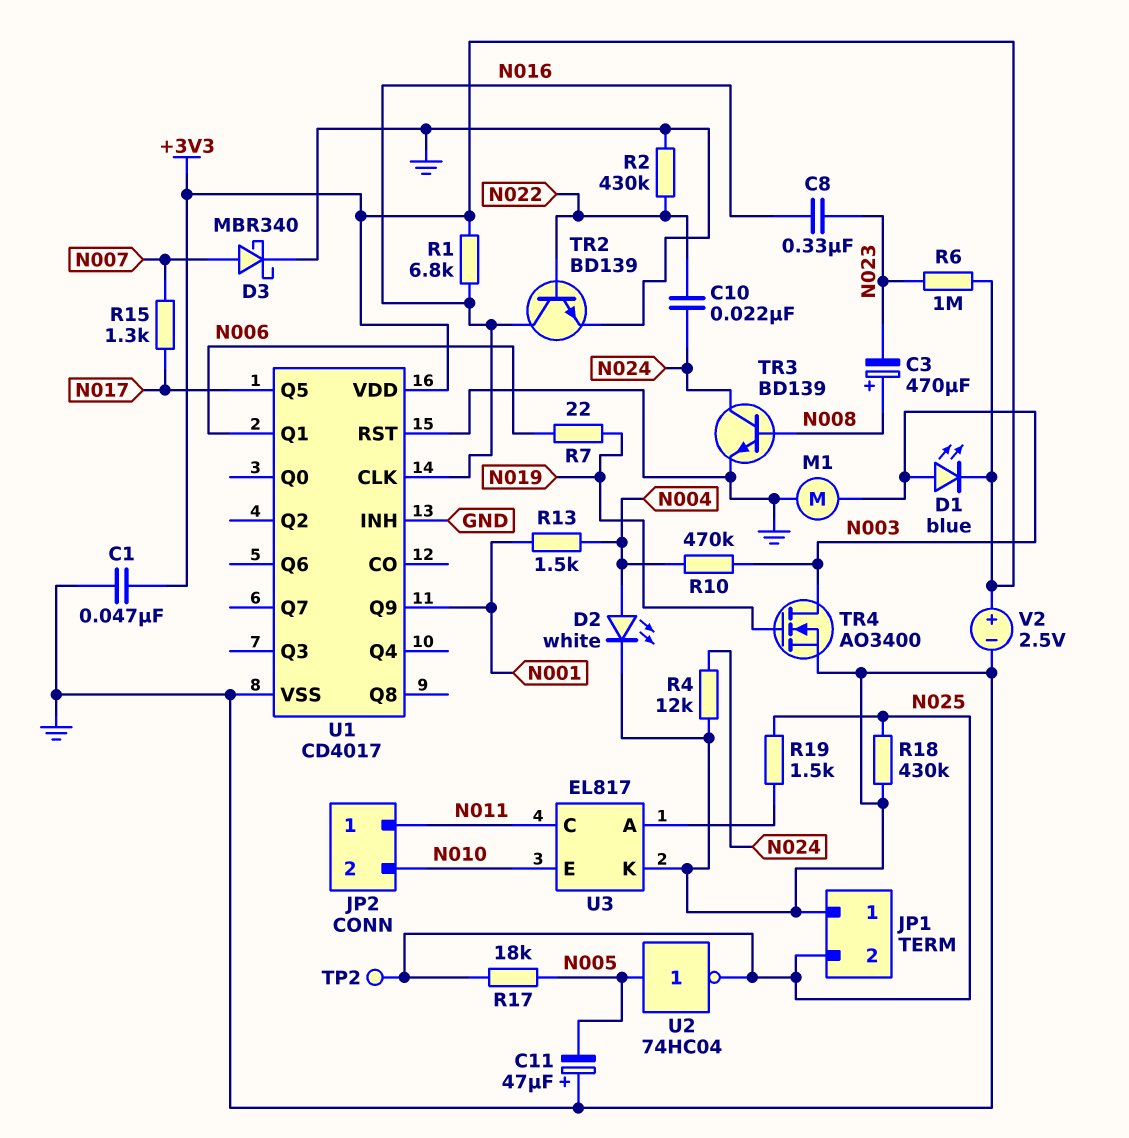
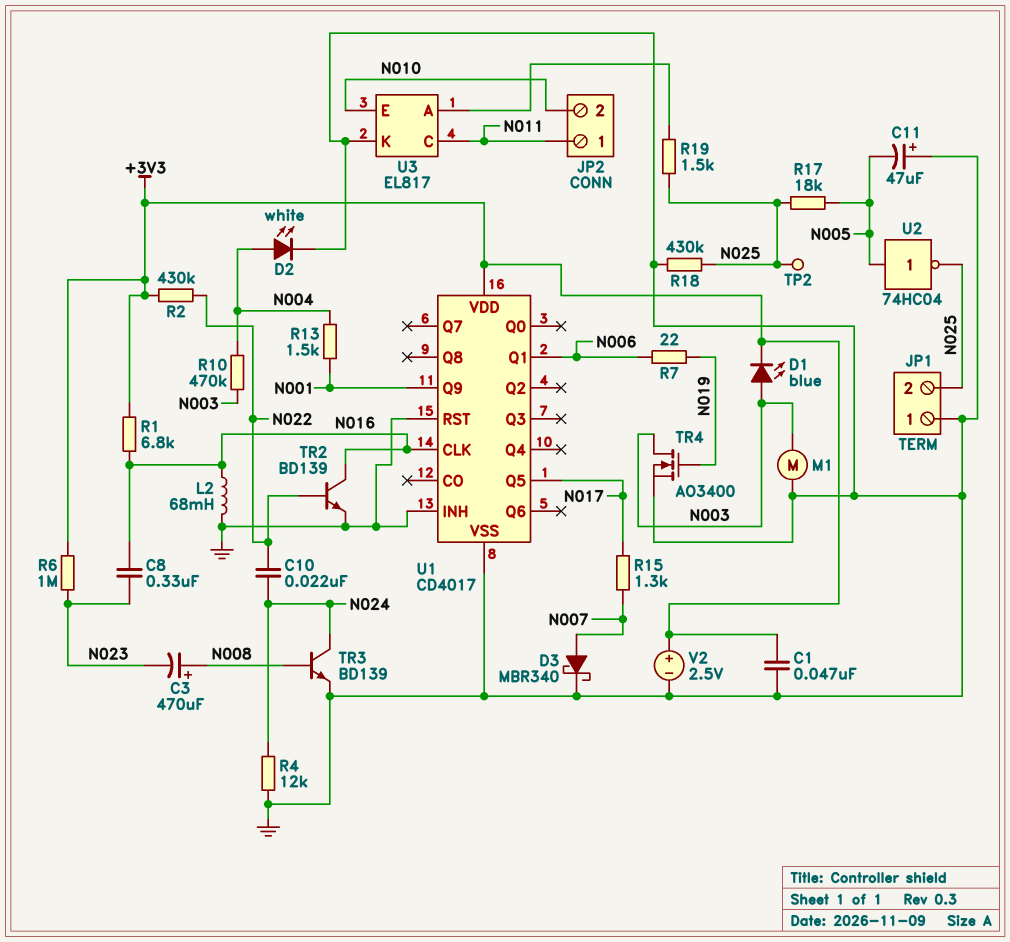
L2: none -> 68mH (GND, N016)
R2: 430k (GND, N022) -> 430k (+3V3, N022)

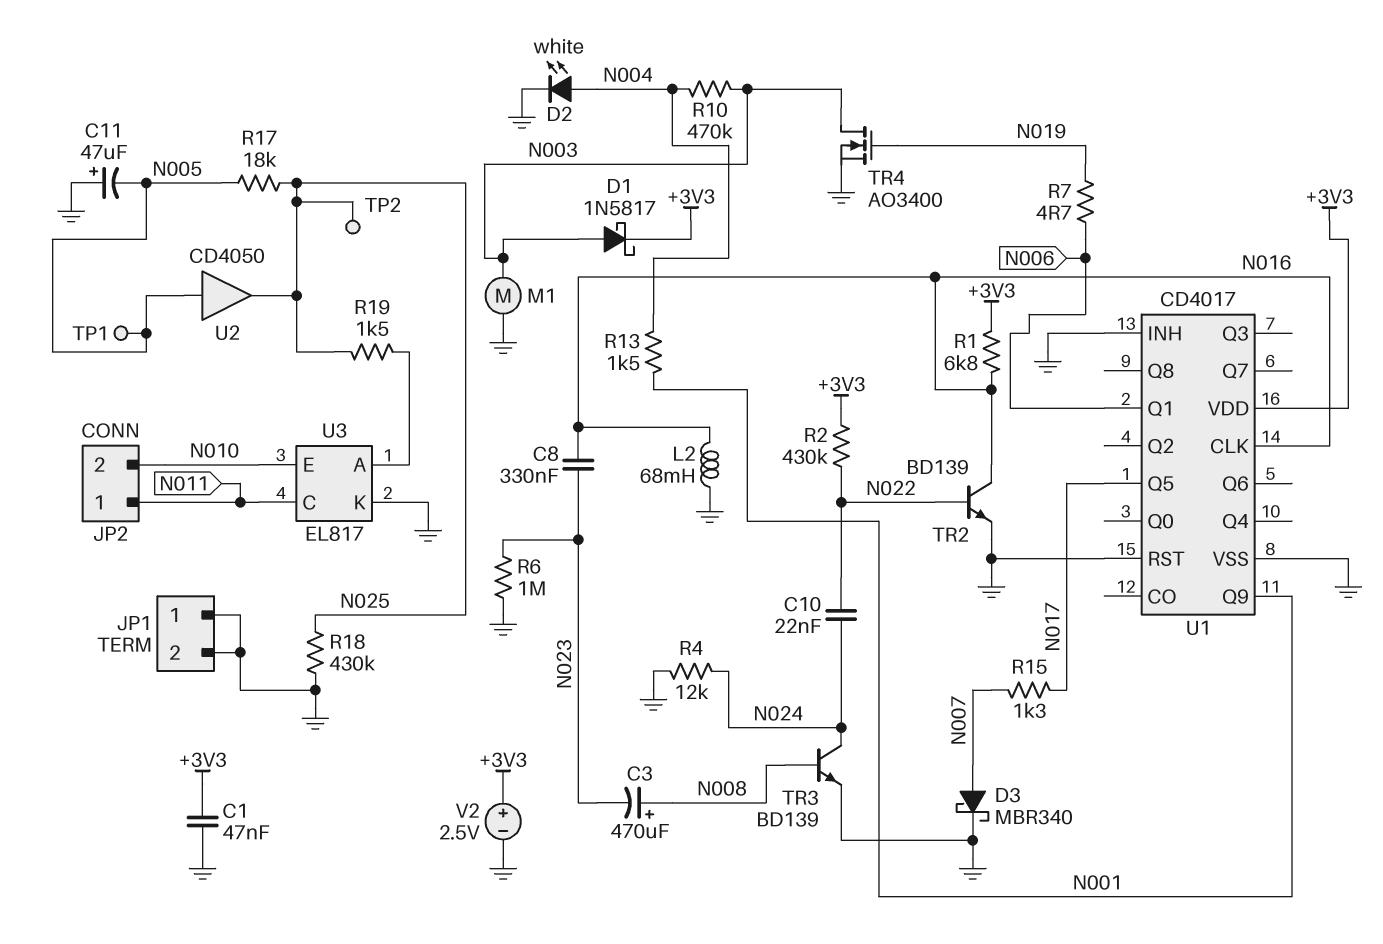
D1: LED blue (A N003, K +3V3) -> schottky 1N5817 (A N003, K +3V3)
JP1 pin 2: N025 -> GND
R6: 1M (+3V3, N023) -> 1M (GND, N023)
R7: 22 (N006, N019) -> 4.7 (N006, N019)
TP1: none -> test point (N005)
U2: NOT 74HC04 (in N005, out N025) -> buffer CD4050 (in N005, out N025)

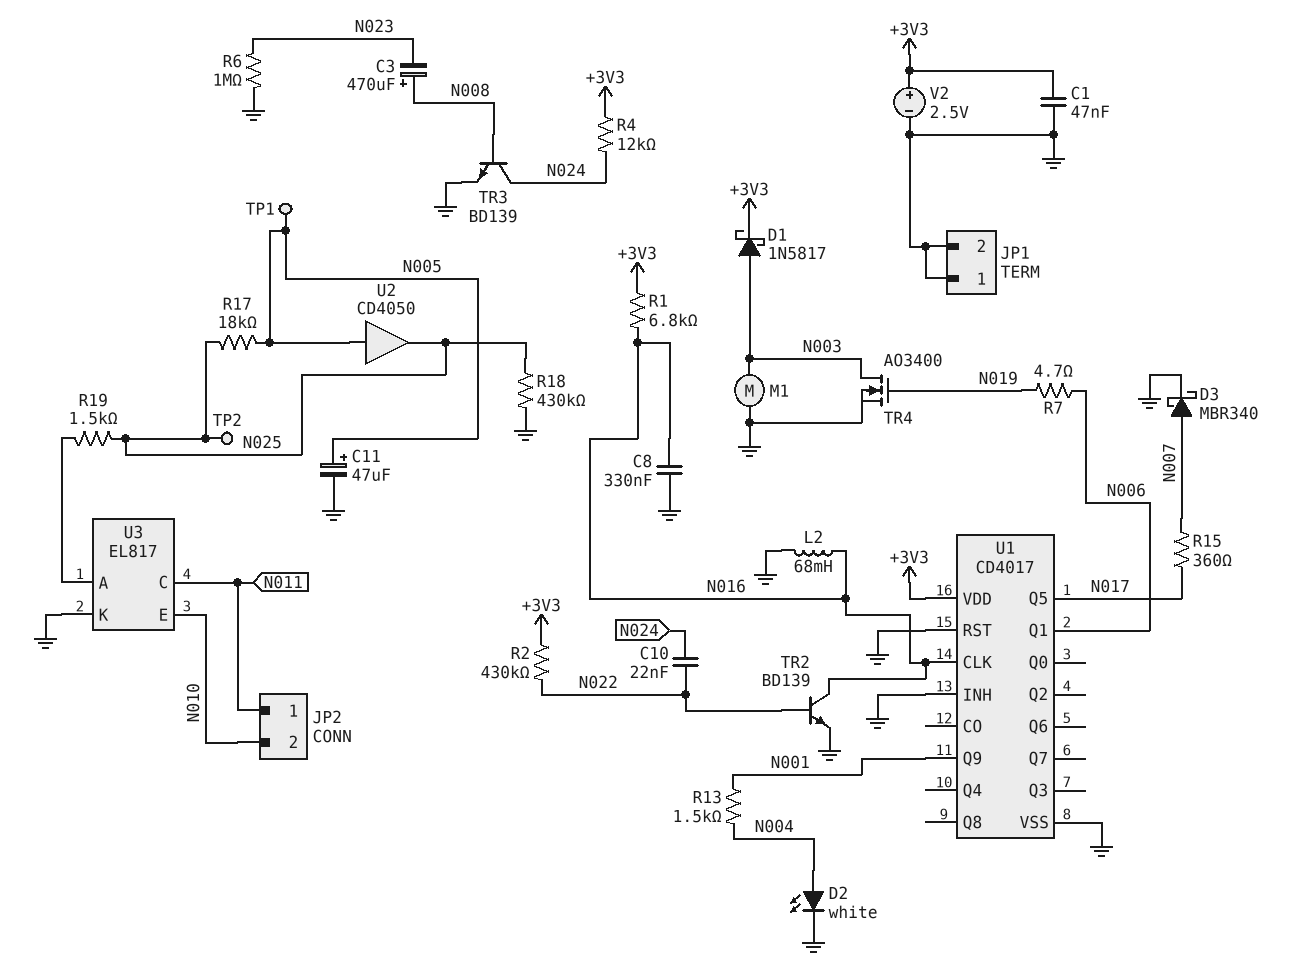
C8: 330nF (N016, N023) -> 330nF (GND, N016)
C11: 47uF (plus GND, minus N005) -> 47uF (plus N005, minus GND)
R4: 12k (GND, N024) -> 12k (+3V3, N024)
R10: 470k (N003, N004) -> none
R15: 1.3k (N007, N017) -> 360 (N007, N017)

